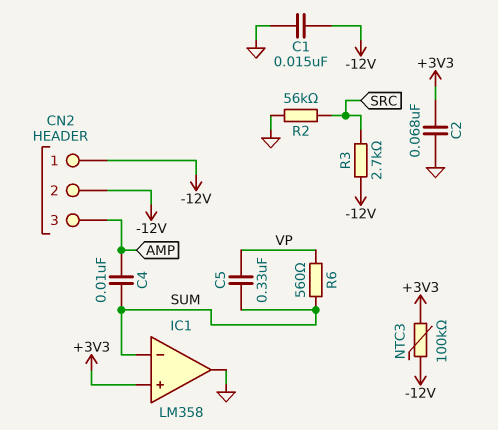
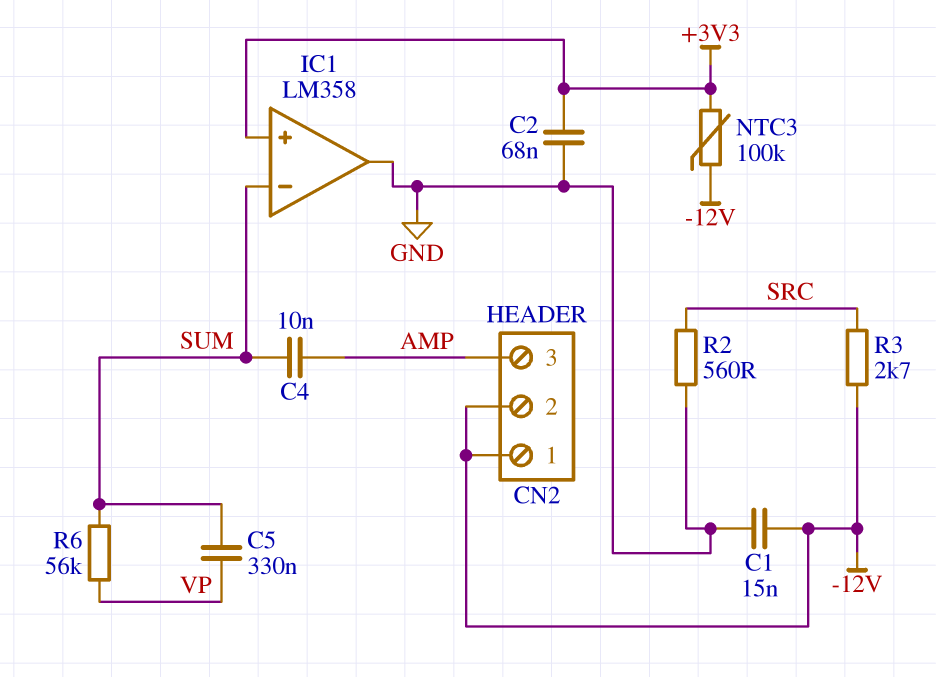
R2: 56k (GND, SRC) -> 560 (GND, SRC)
R6: 560 (SUM, VP) -> 56k (SUM, VP)

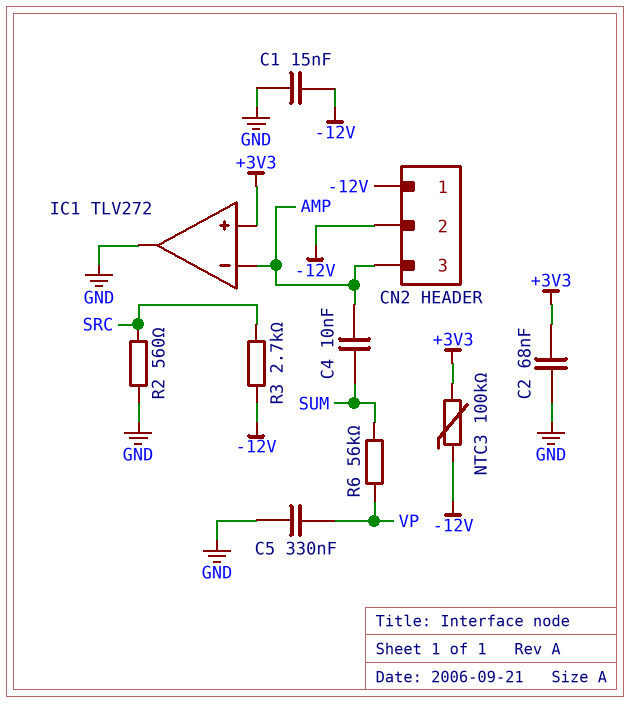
C5: 330nF (SUM, VP) -> 330nF (GND, VP)
IC1: LM358 -> TLV272
IC1 pin in-: SUM -> AMP

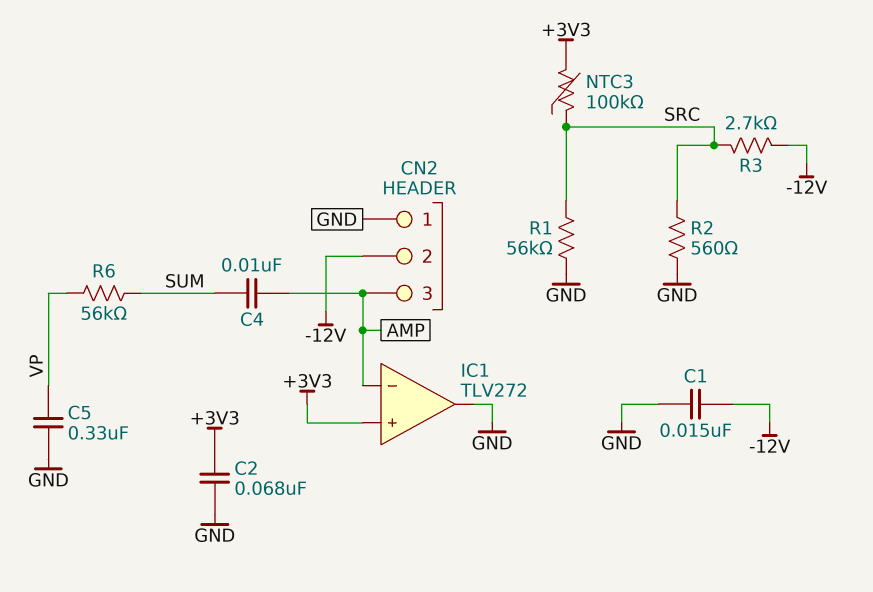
CN2 pin 1: -12V -> GND
NTC3: 100k (+3V3, -12V) -> 100k (+3V3, SRC)
R1: none -> 56k (GND, SRC)

